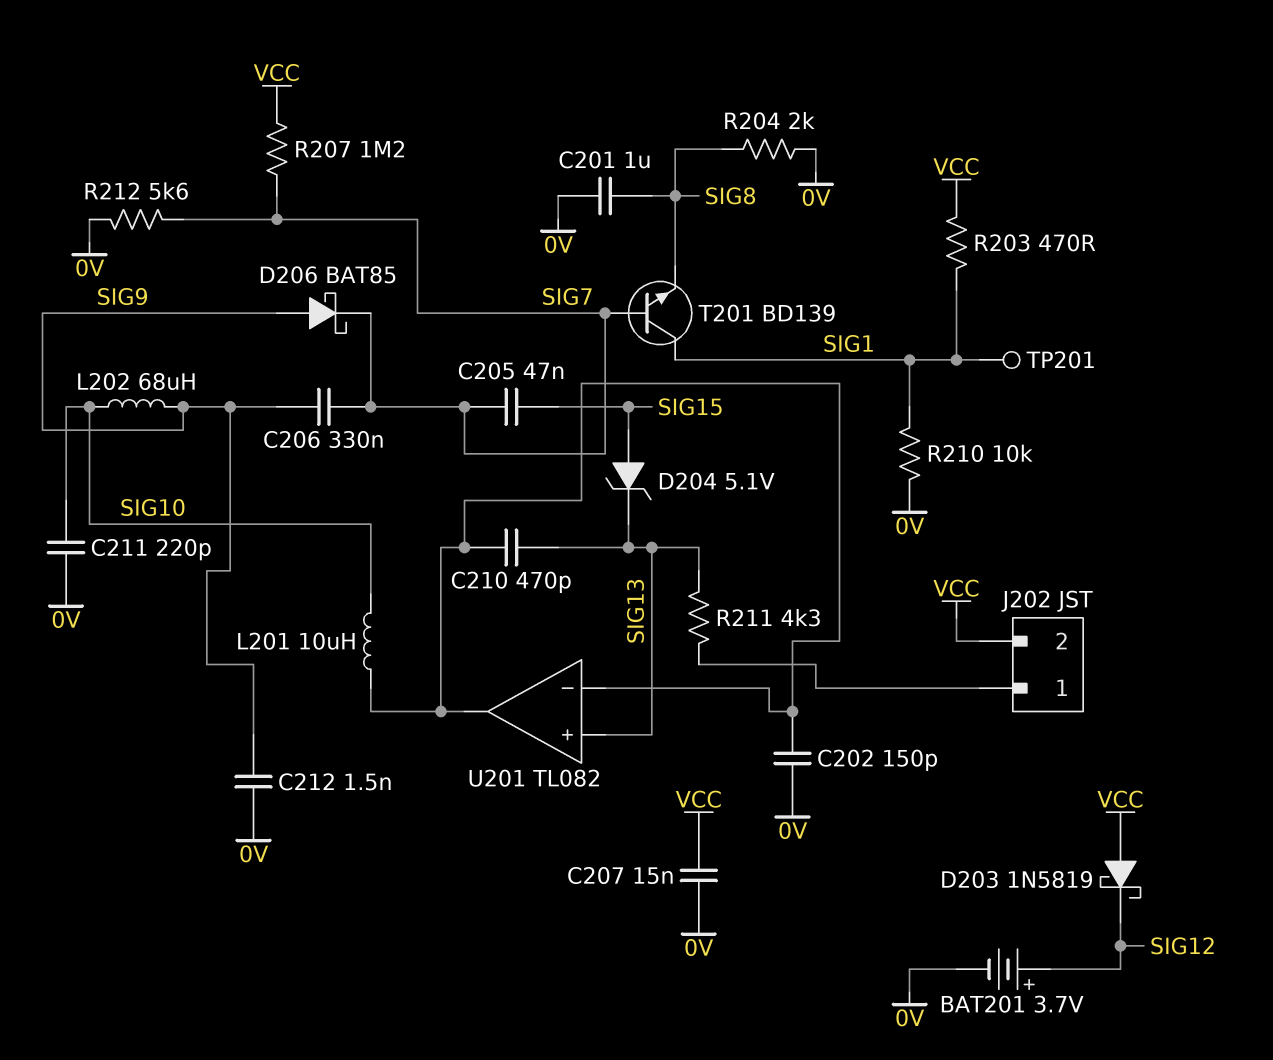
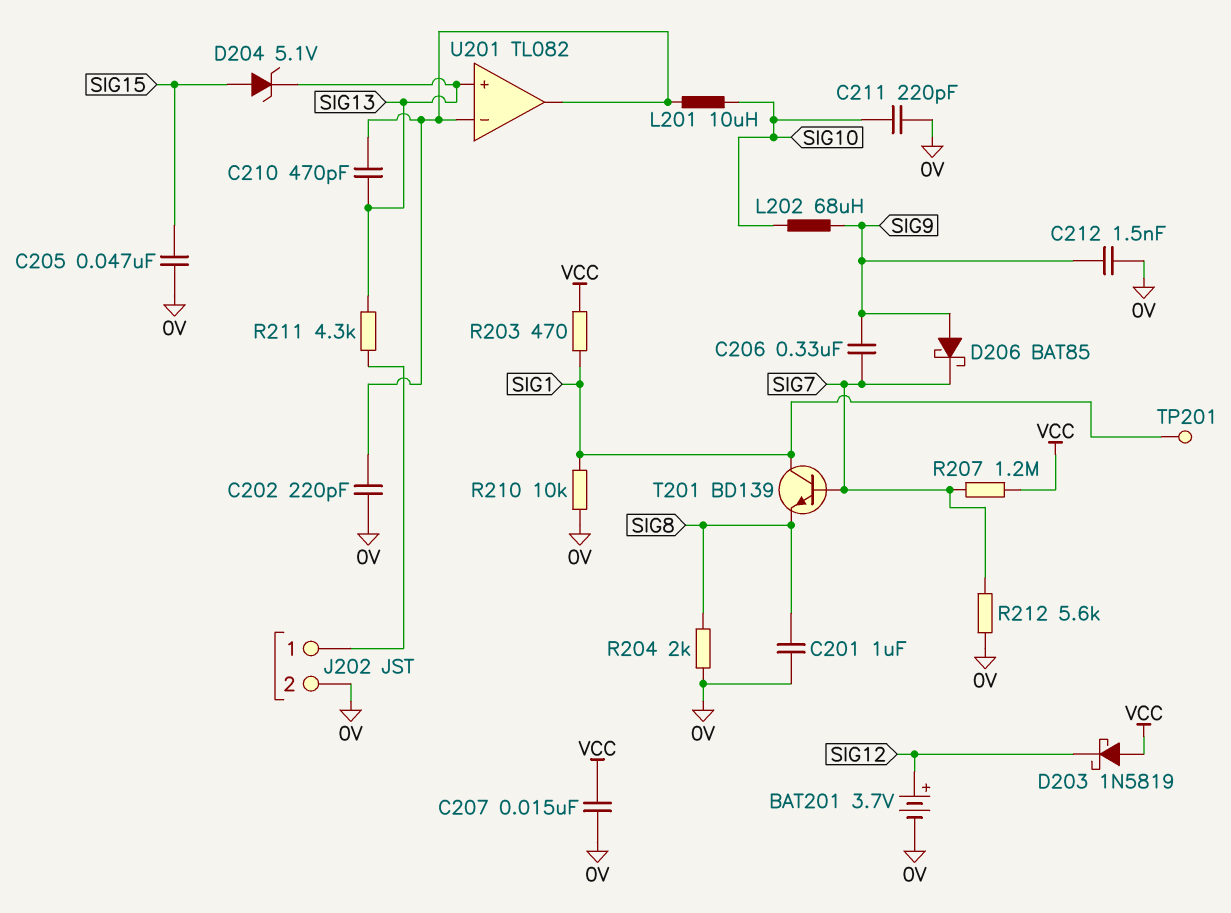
C202: 150pF (0V, U201/in-) -> 220pF (0V, U201/in-)
C205: 47nF (SIG7, SIG15) -> 47nF (0V, SIG15)
J202 pin 2: VCC -> 0V

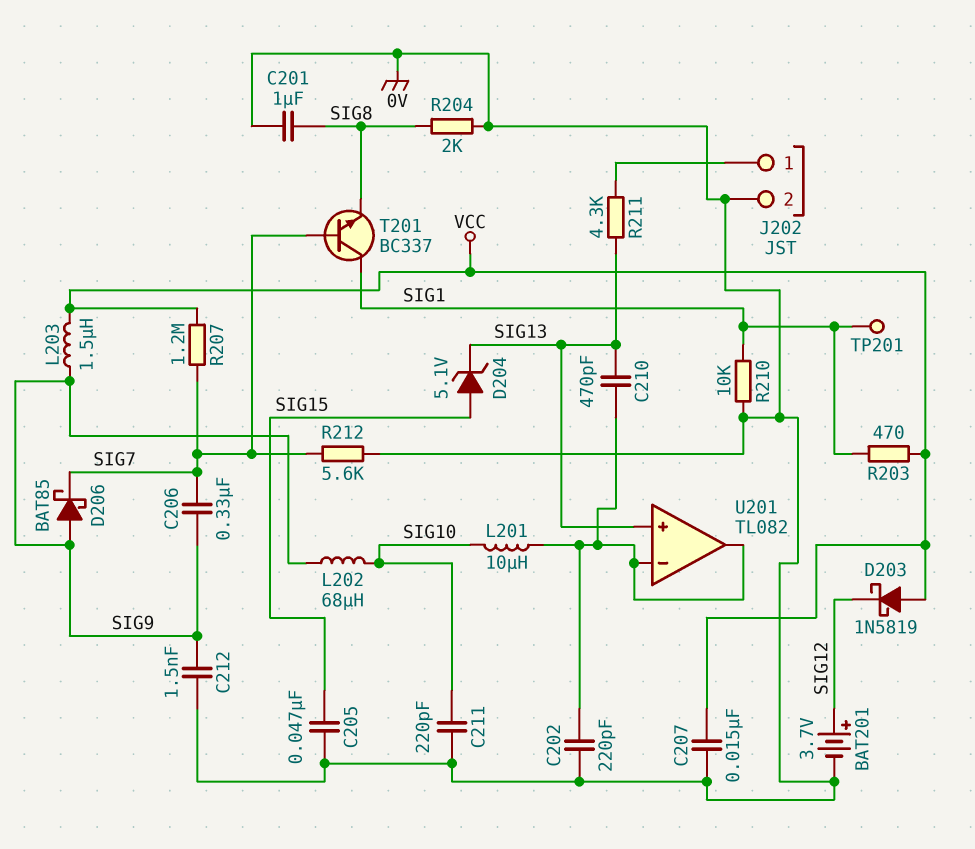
L203: none -> 1.5uH (SIG9, VCC)
T201: NPN BD139 (B SIG7, C SIG1, E SIG8) -> NPN BC337 (B SIG7, C SIG1, E SIG8)

